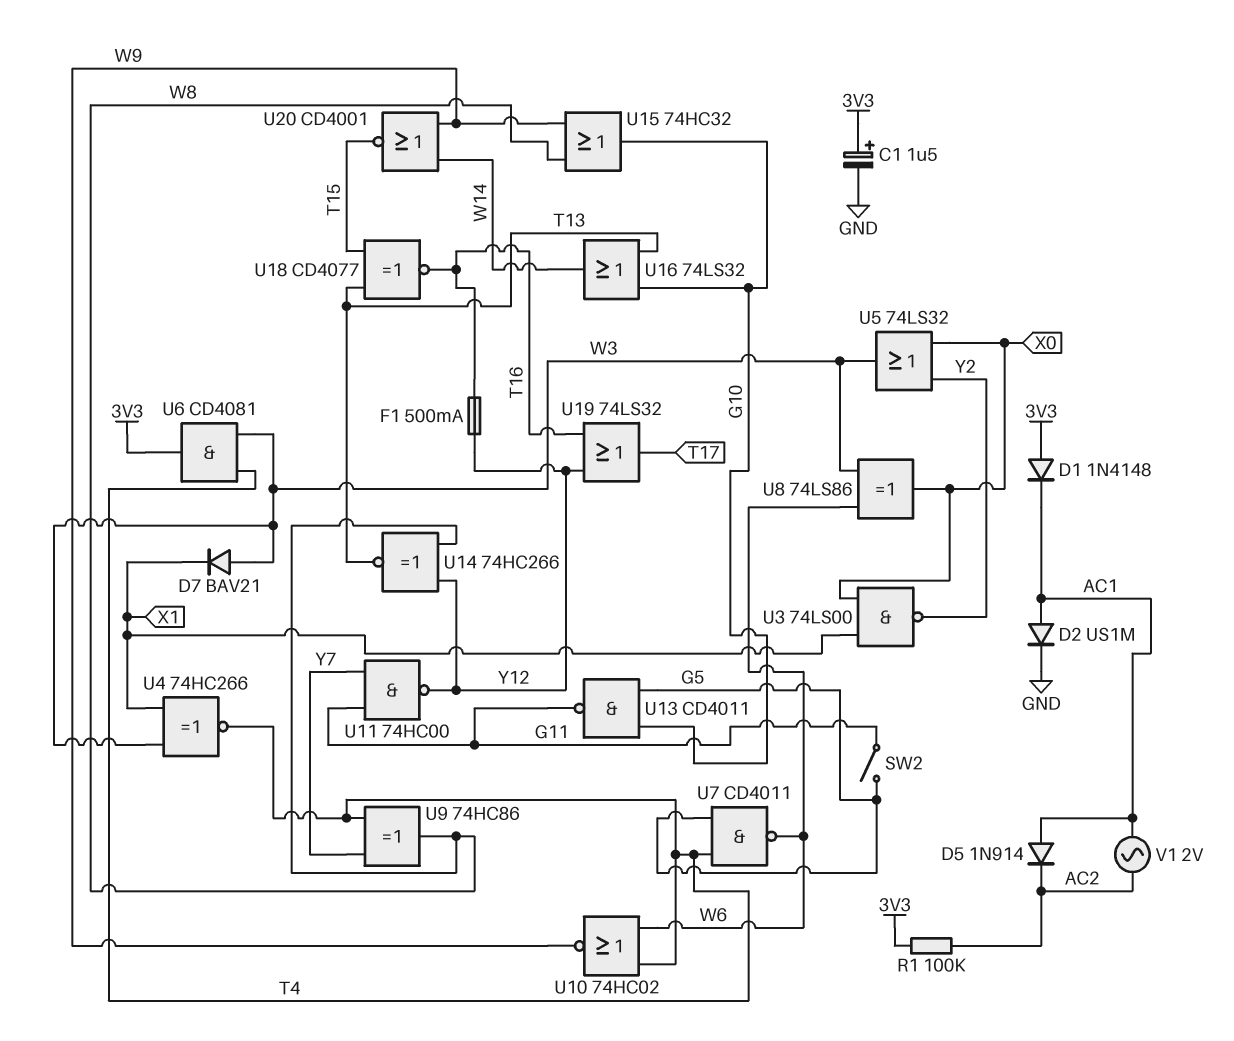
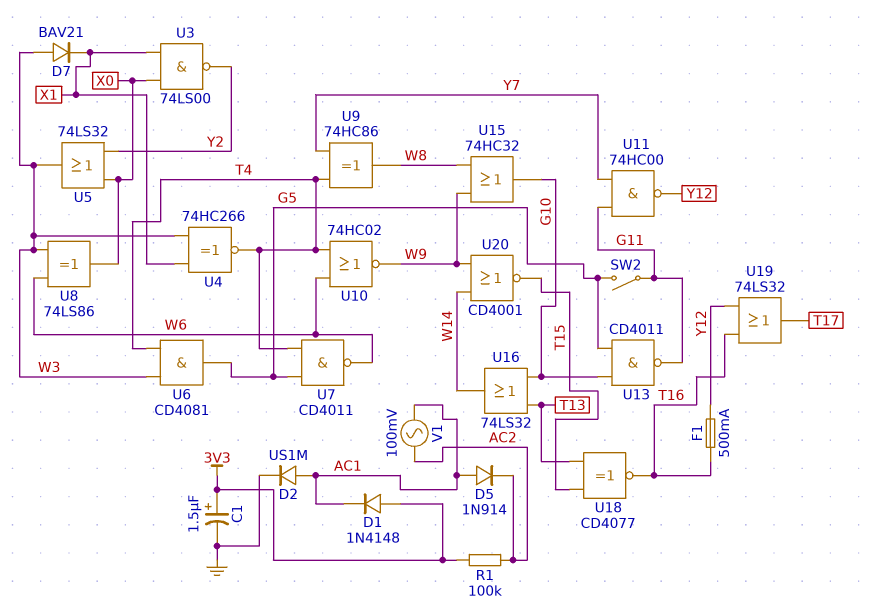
U6: AND CD4081 (in T4, in W3, out 3V3) -> AND CD4081 (in T4, in W3, out G5)
U14: XNOR 74HC266 (in W8, in Y12, out T13) -> none
V1: AC 2V (AC1, AC2) -> AC 100mV (AC1, AC2)

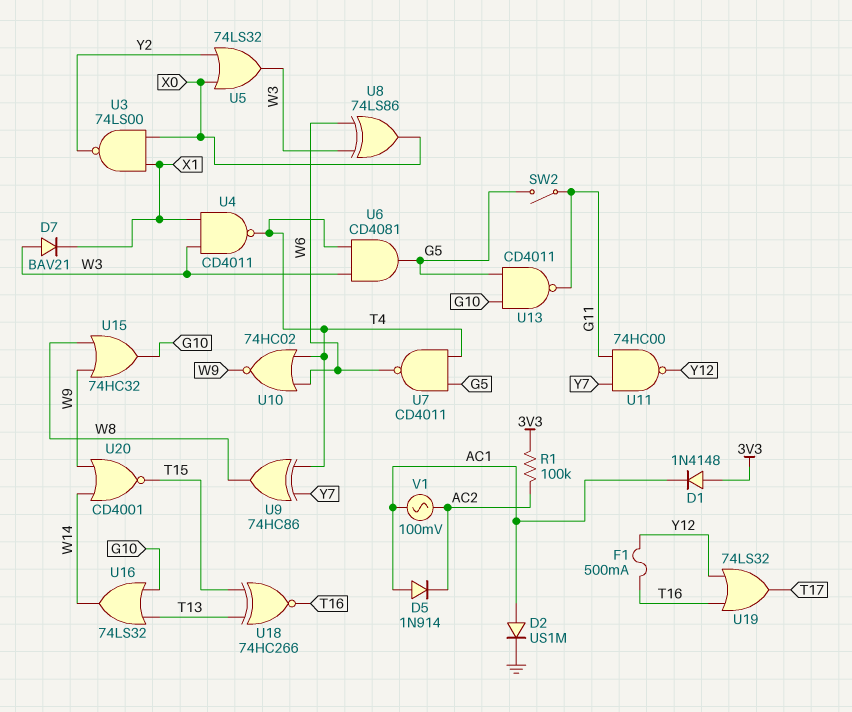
C1: 1.5uF (plus 3V3, minus GND) -> none
U4: XNOR 74HC266 (in W3, in X1, out T4) -> NAND CD4011 (in W3, in X1, out T4)
U18: XNOR CD4077 (in T13, in T15, out T16) -> XNOR 74HC266 (in T13, in T15, out T16)

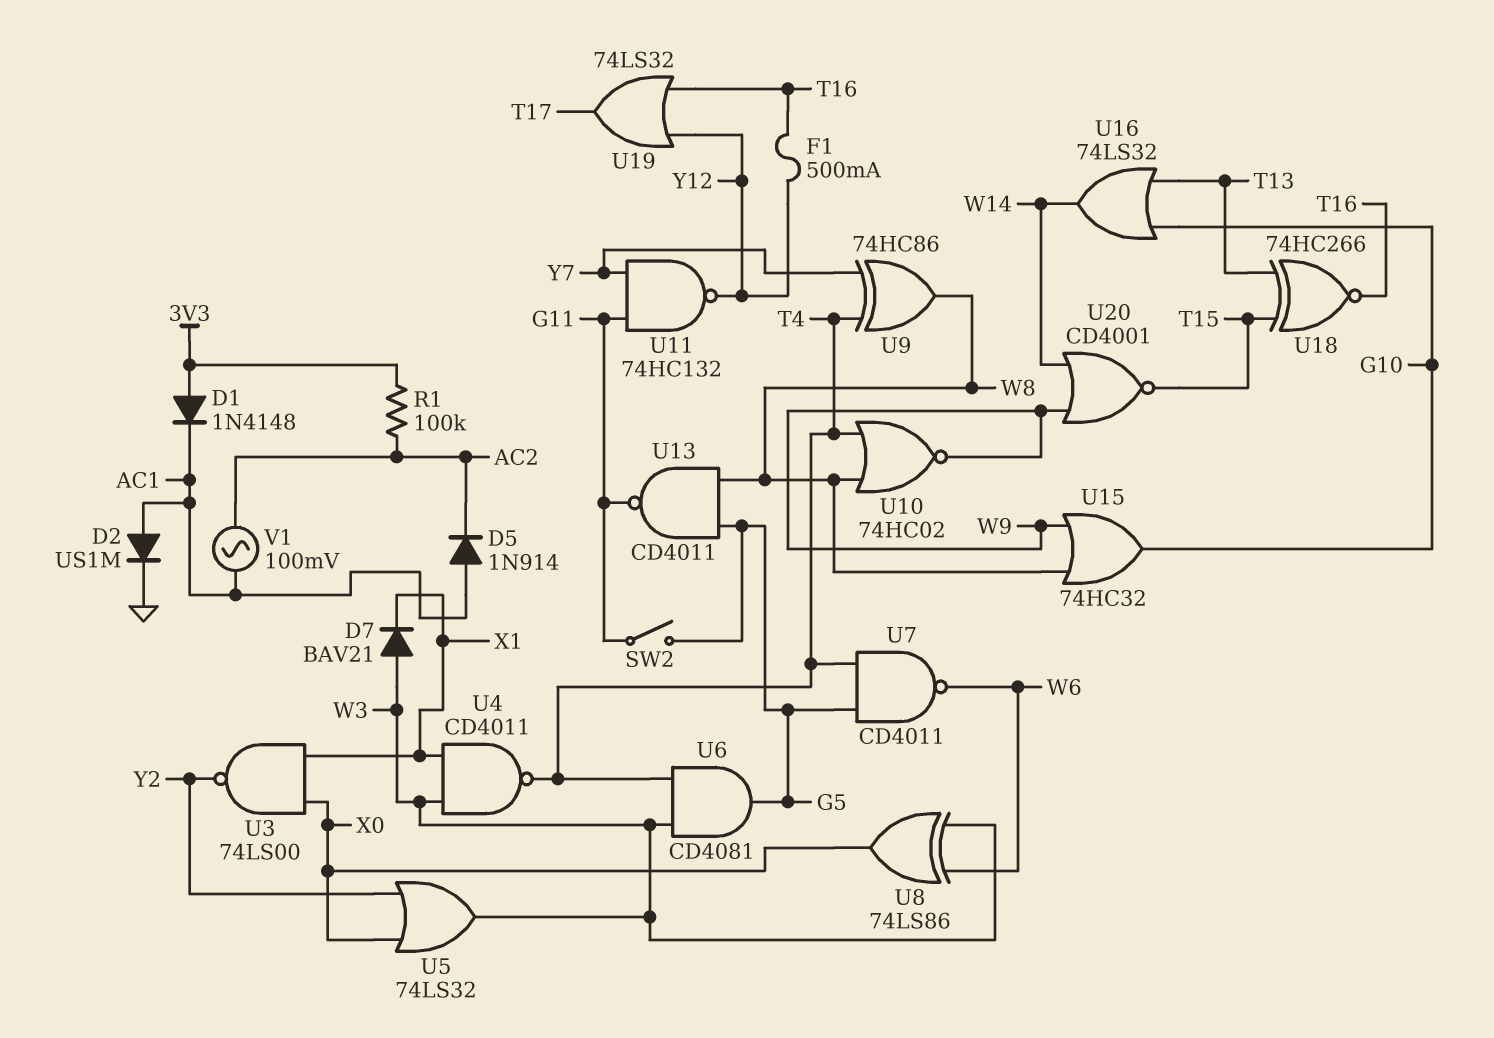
U10: NOR 74HC02 (in T4, in W6, out W9) -> NOR 74HC02 (in T4, in W8, out W9)
U11: NAND 74HC00 (in G11, in Y7, out Y12) -> NAND 74HC132 (in G11, in Y7, out Y12)
U13: NAND CD4011 (in G5, in G10, out G11) -> NAND CD4011 (in G5, in W8, out G11)

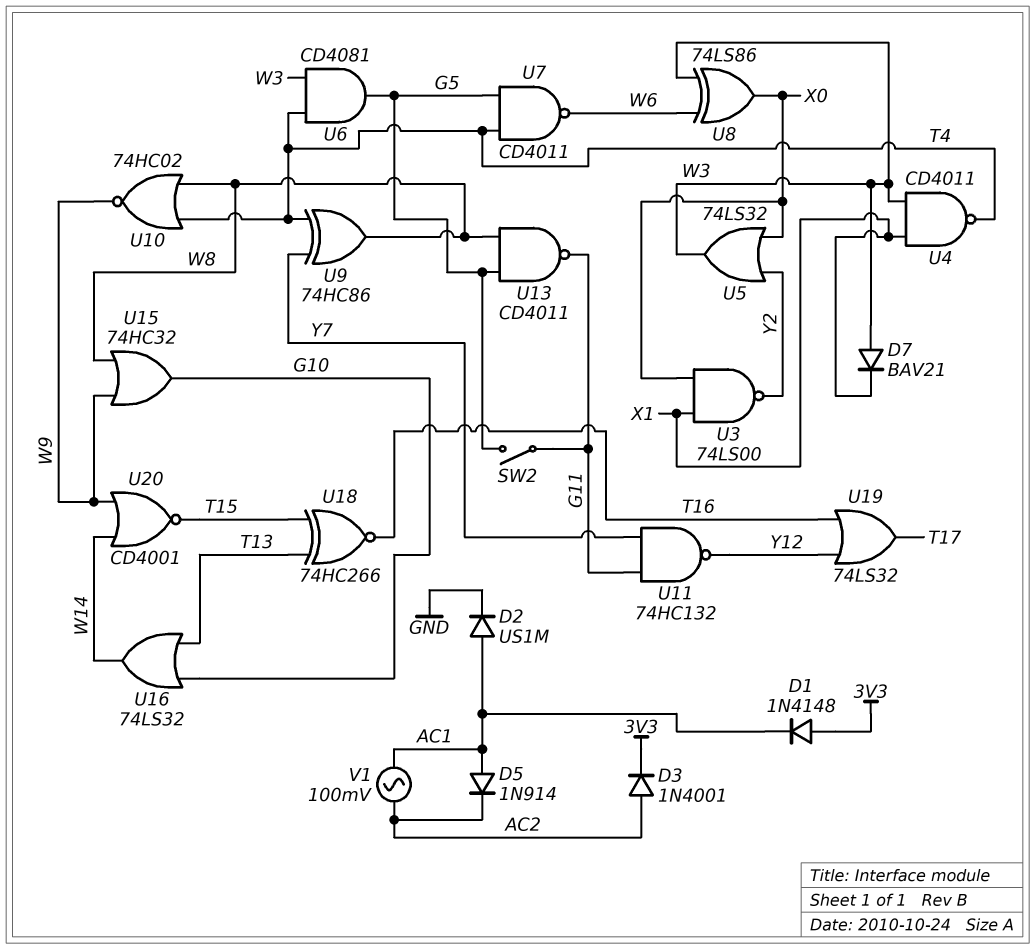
D3: none -> diode 1N4001 (A AC2, K 3V3)
F1: 500mA (T16, Y12) -> none
R1: 100k (3V3, AC2) -> none

